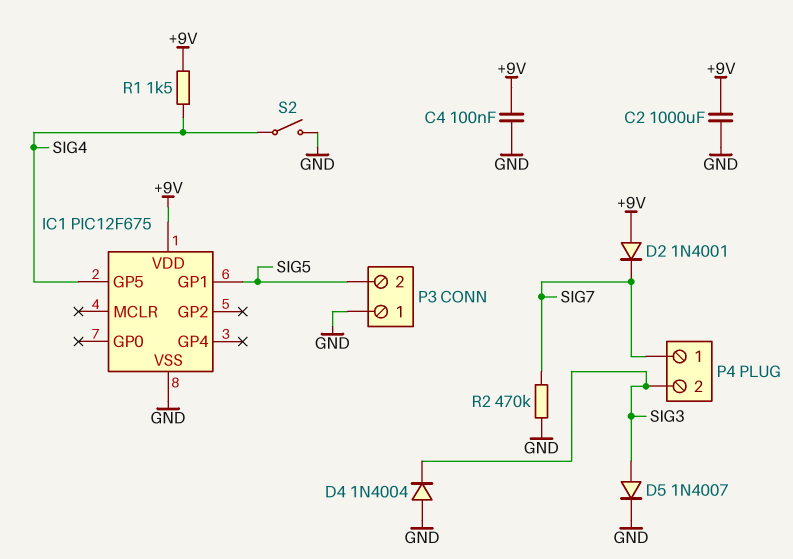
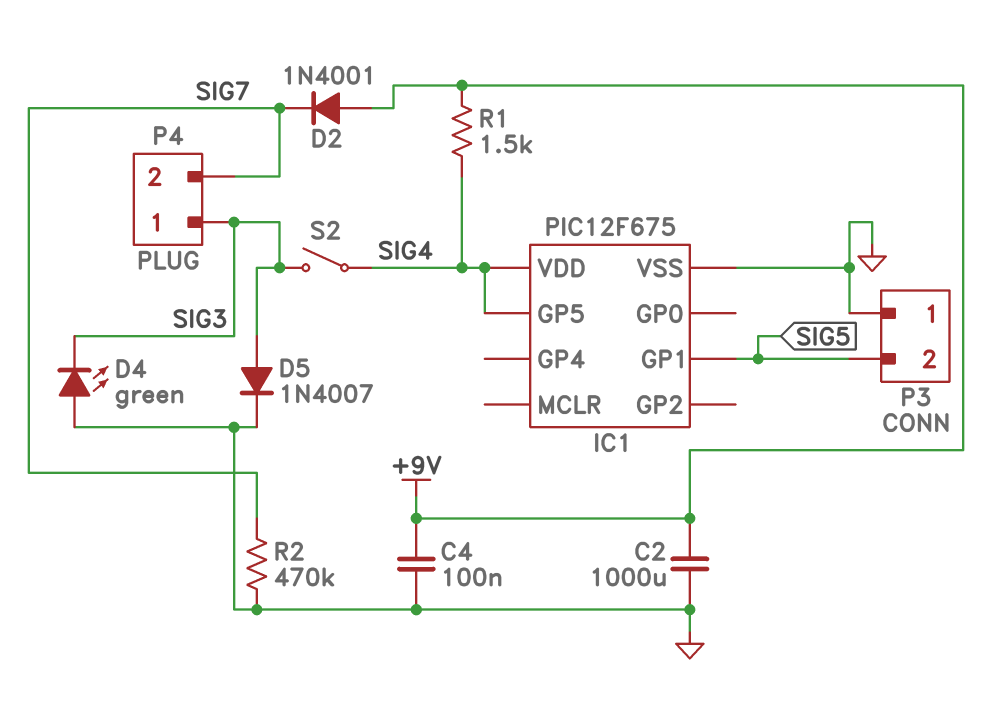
D4: diode 1N4004 (A GND, K SIG3) -> LED green (A GND, K SIG3)
IC1 pin VDD: +9V -> SIG4
P4 pin 1: SIG7 -> SIG3
P4 pin 2: SIG3 -> SIG7
S2: switch (GND, SIG4) -> switch (SIG3, SIG4)

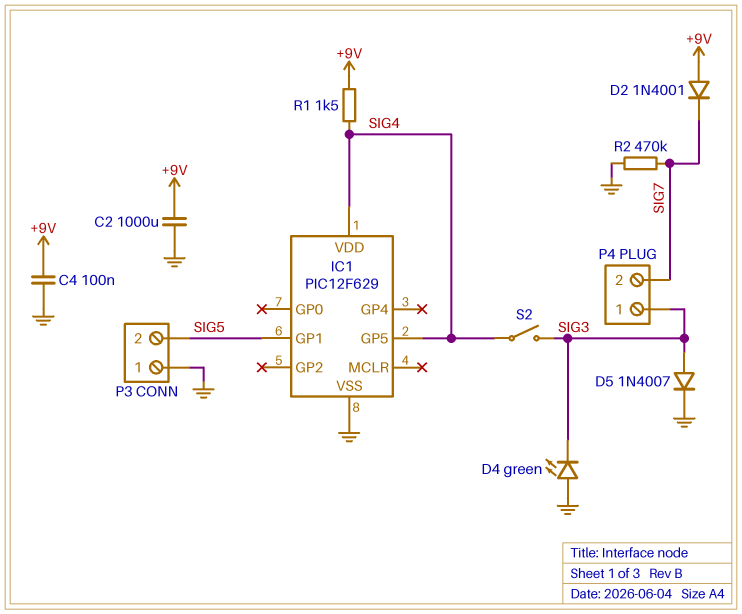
IC1: PIC12F675 -> PIC12F629

